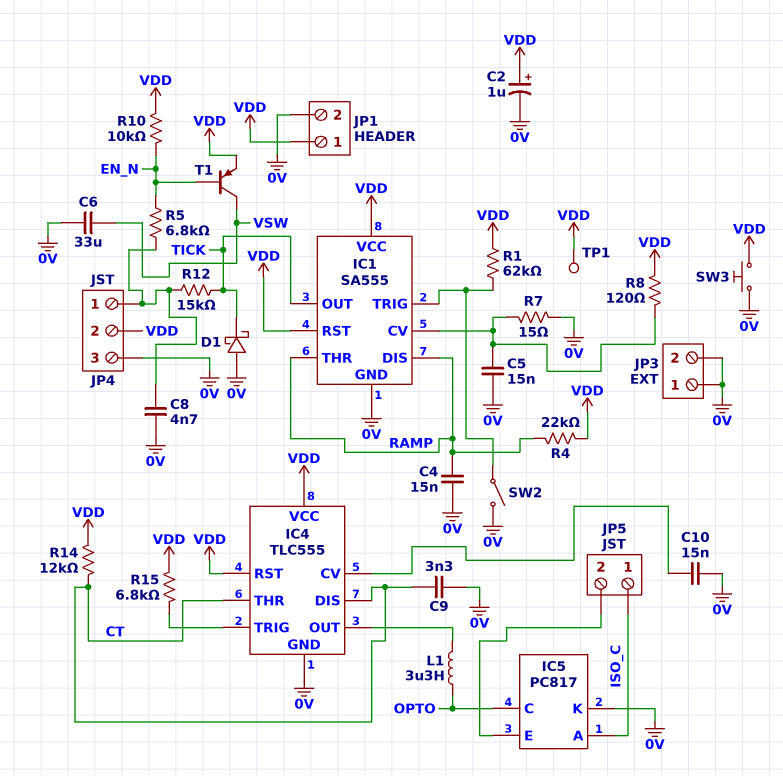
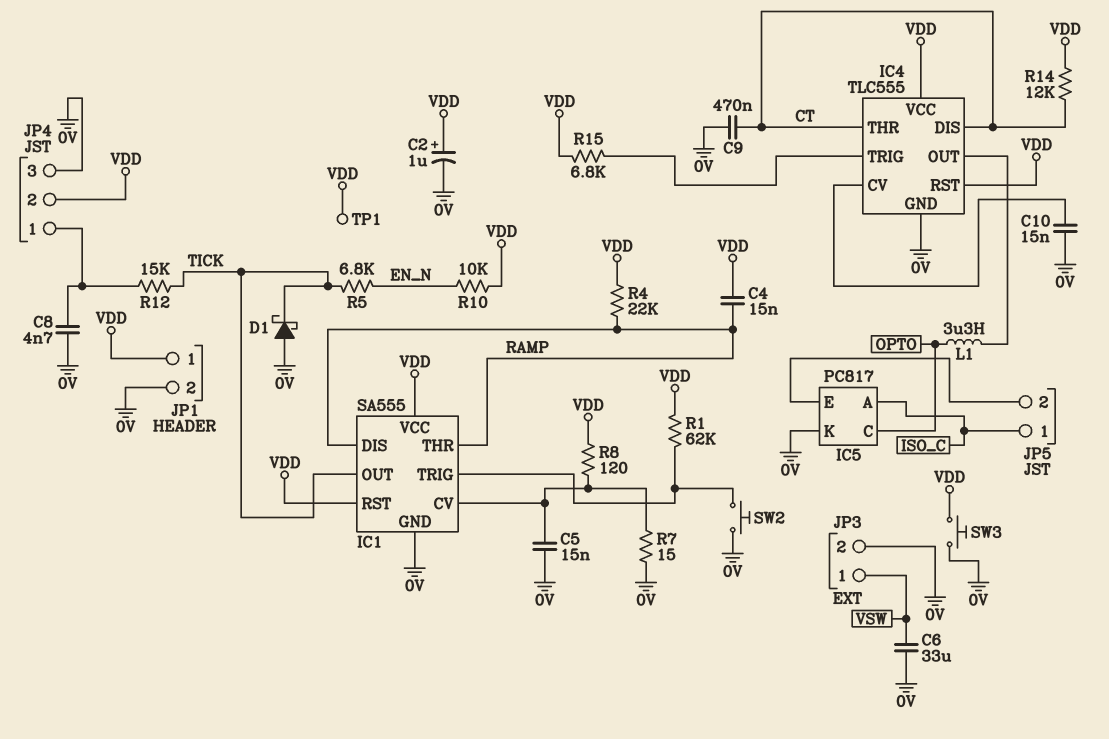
C4: 15nF (0V, RAMP) -> 15nF (RAMP, VDD)
C9: 3.3nF (0V, CT) -> 470nF (0V, CT)
JP3 pin 1: 0V -> VSW
R5: 6.8k (EN_N, JP4/1) -> 6.8k (EN_N, TICK)
SW2: switch (0V, IC1/TRIG) -> button (0V, IC1/TRIG)
T1: PNP (B EN_N, C VSW, E VDD) -> none

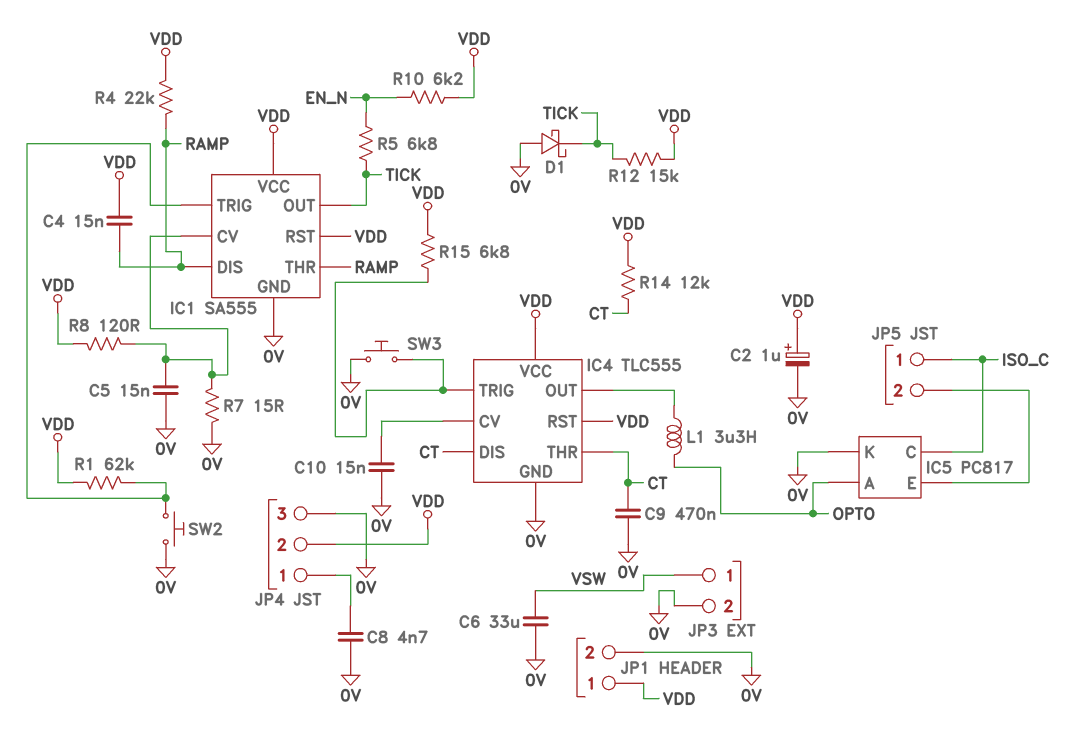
IC5 pin A: ISO_C -> OPTO
IC5 pin C: OPTO -> ISO_C
R10: 10k (EN_N, VDD) -> 6.2k (EN_N, VDD)
R12: 15k (JP4/1, TICK) -> 15k (TICK, VDD)
SW3: button (0V, VDD) -> button (0V, IC4/TRIG)
TP1: test point (VDD) -> none

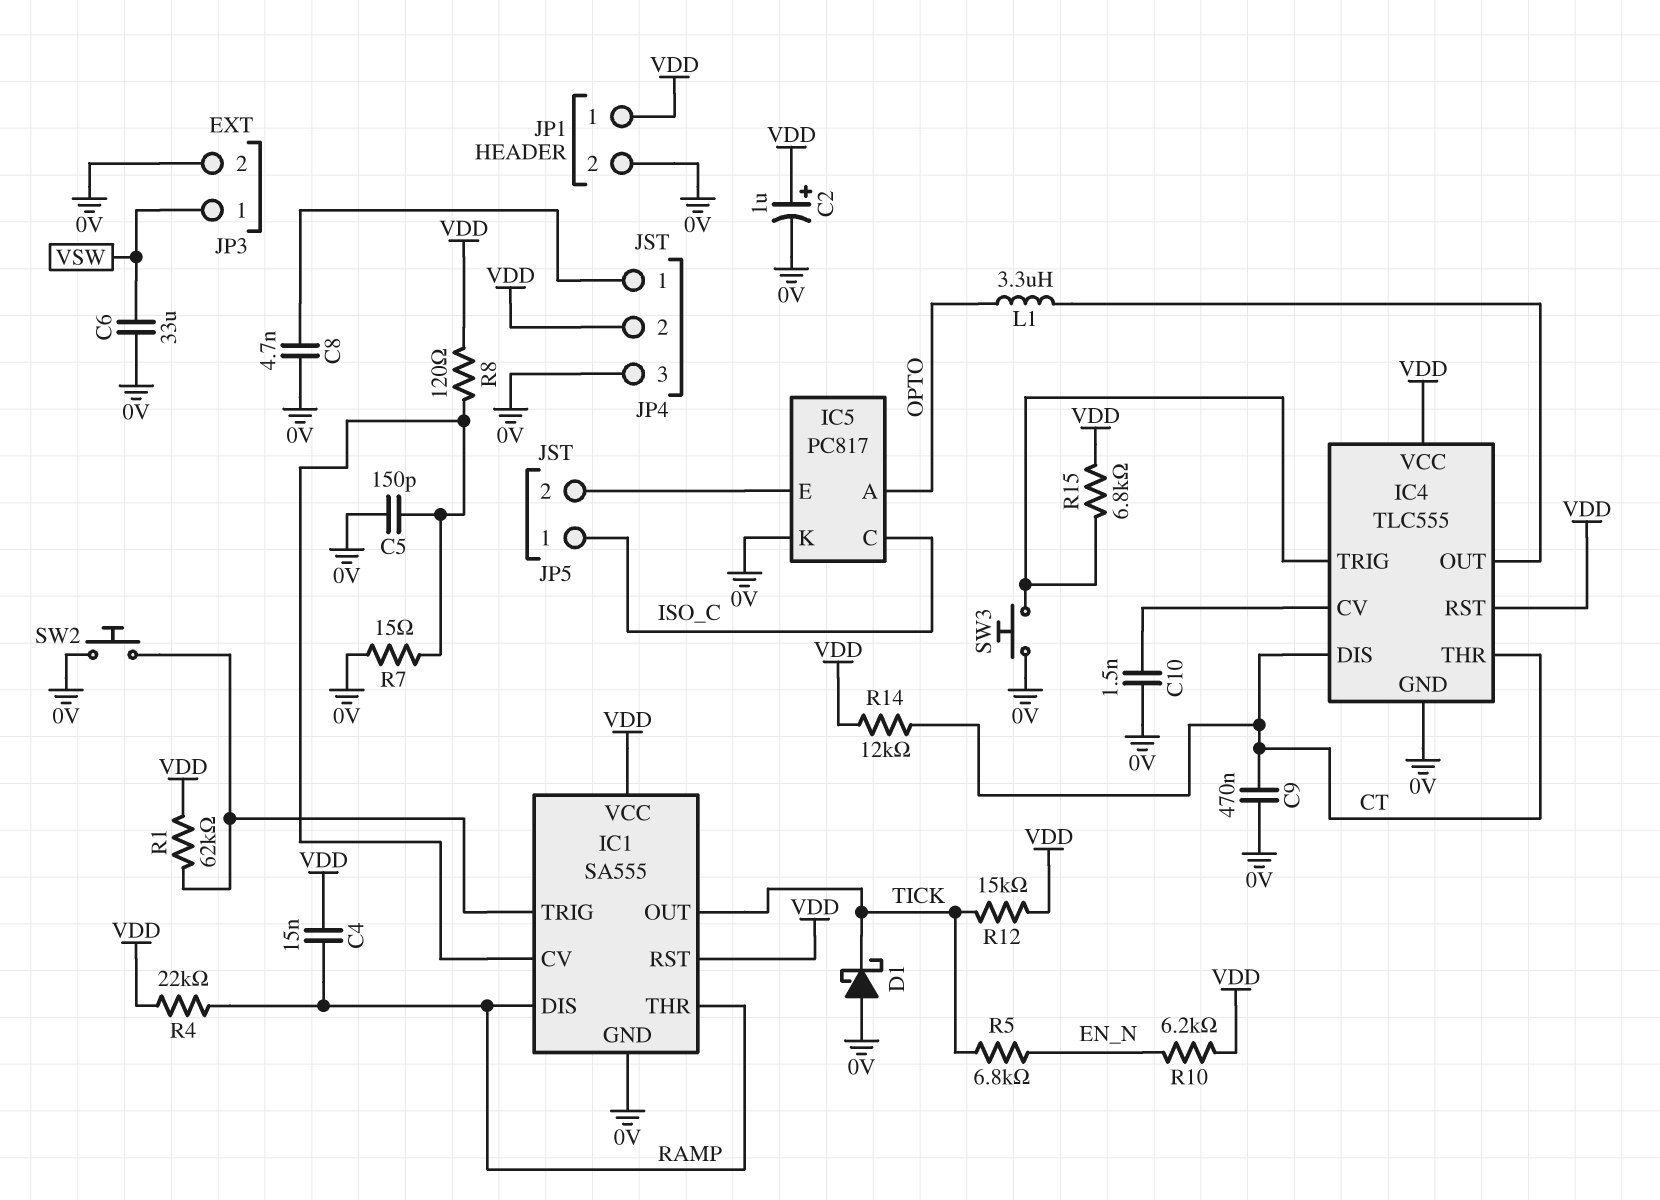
C5: 15nF (0V, IC1/CV) -> 150pF (0V, IC1/CV)
C10: 15nF (0V, IC4/CV) -> 1.5nF (0V, IC4/CV)

